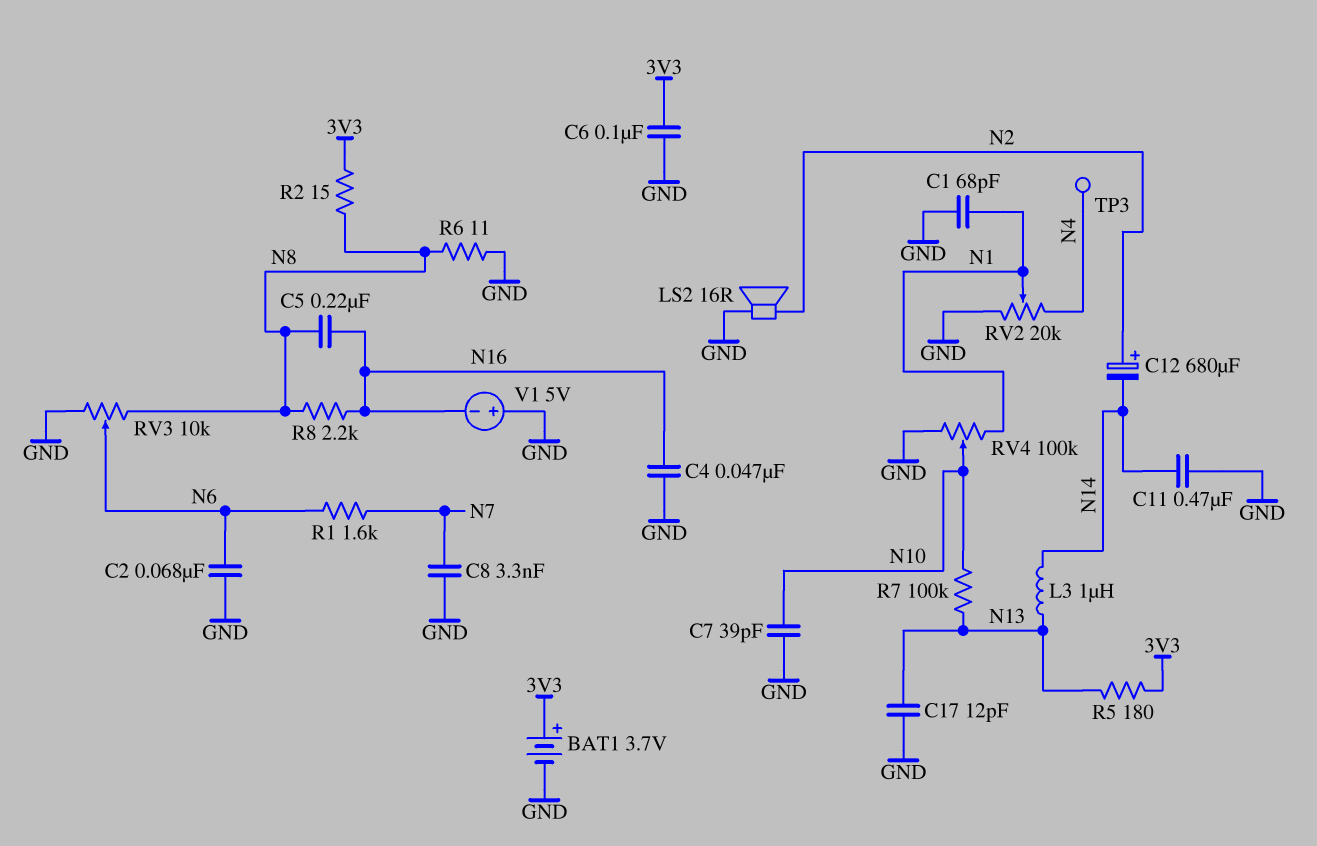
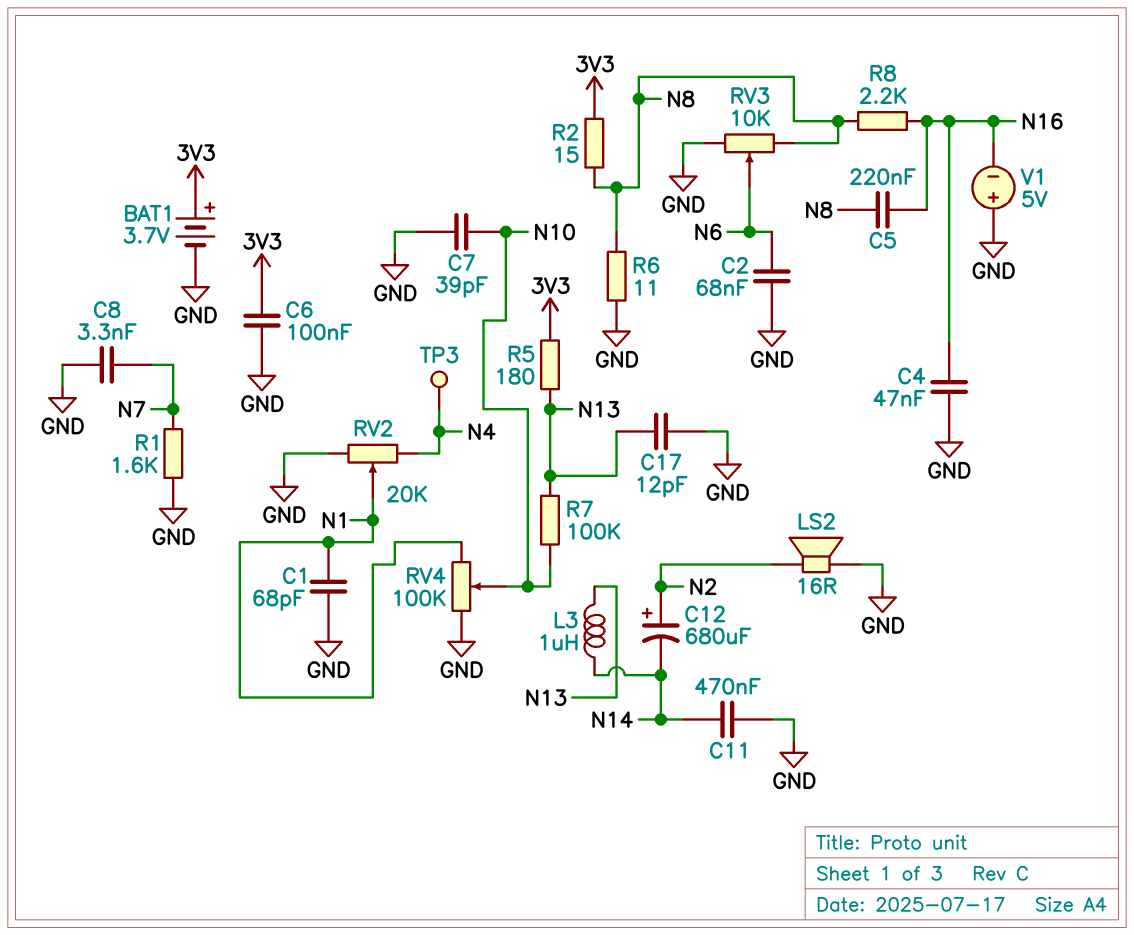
R1: 1.6k (N6, N7) -> 1.6k (GND, N7)

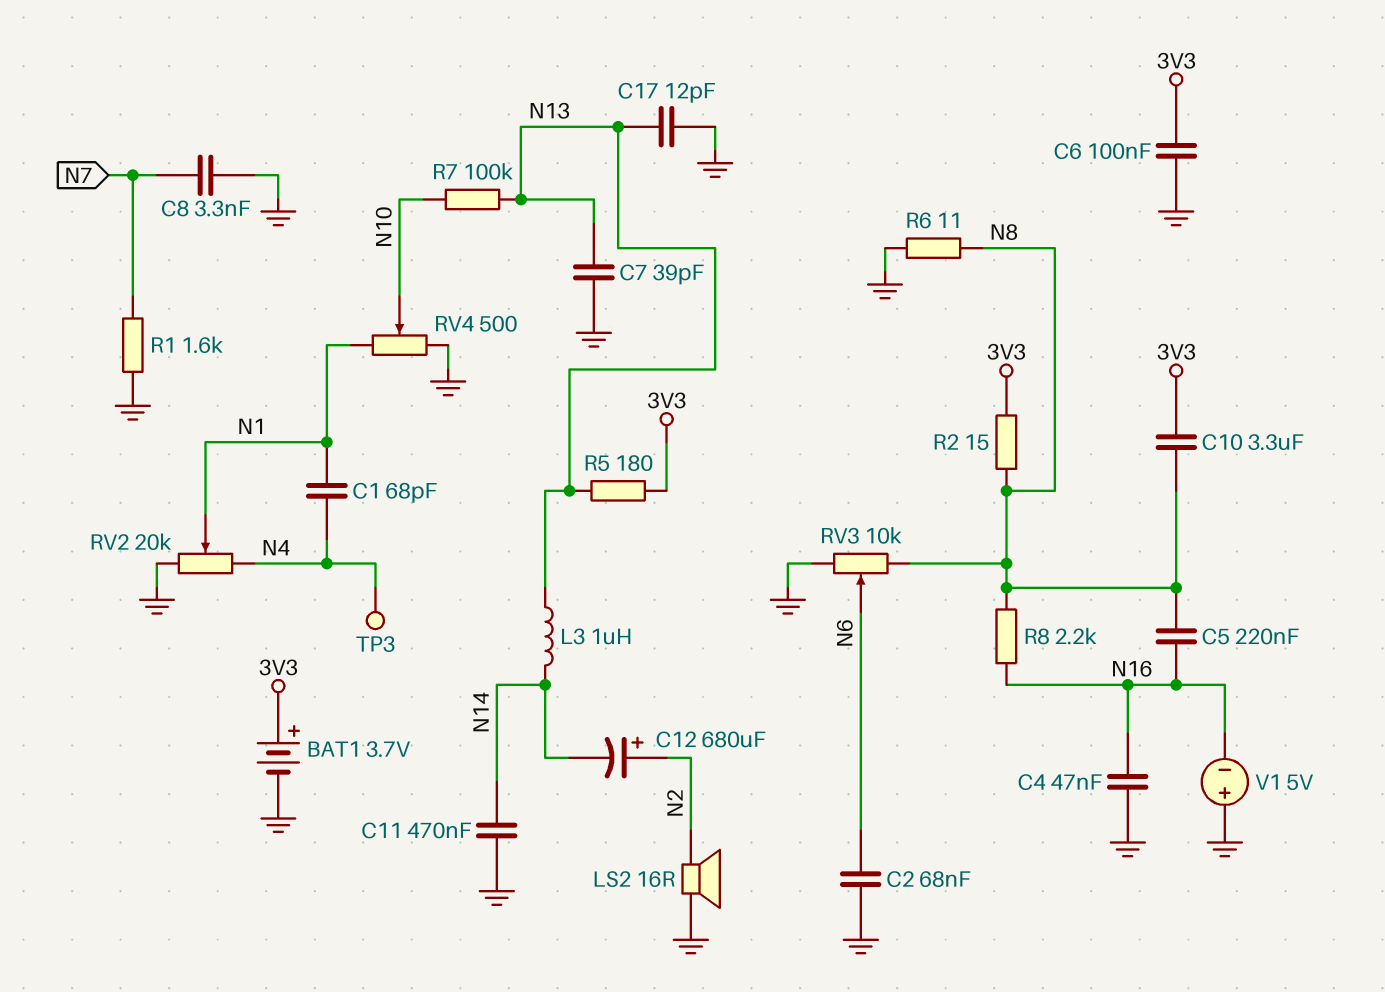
C1: 68pF (GND, N1) -> 68pF (N1, N4)
C7: 39pF (GND, N10) -> 39pF (GND, N13)
C10: none -> 3.3uF (3V3, N8)
RV4: 100k (GND, N1, wiper N10) -> 500 (GND, N1, wiper N10)

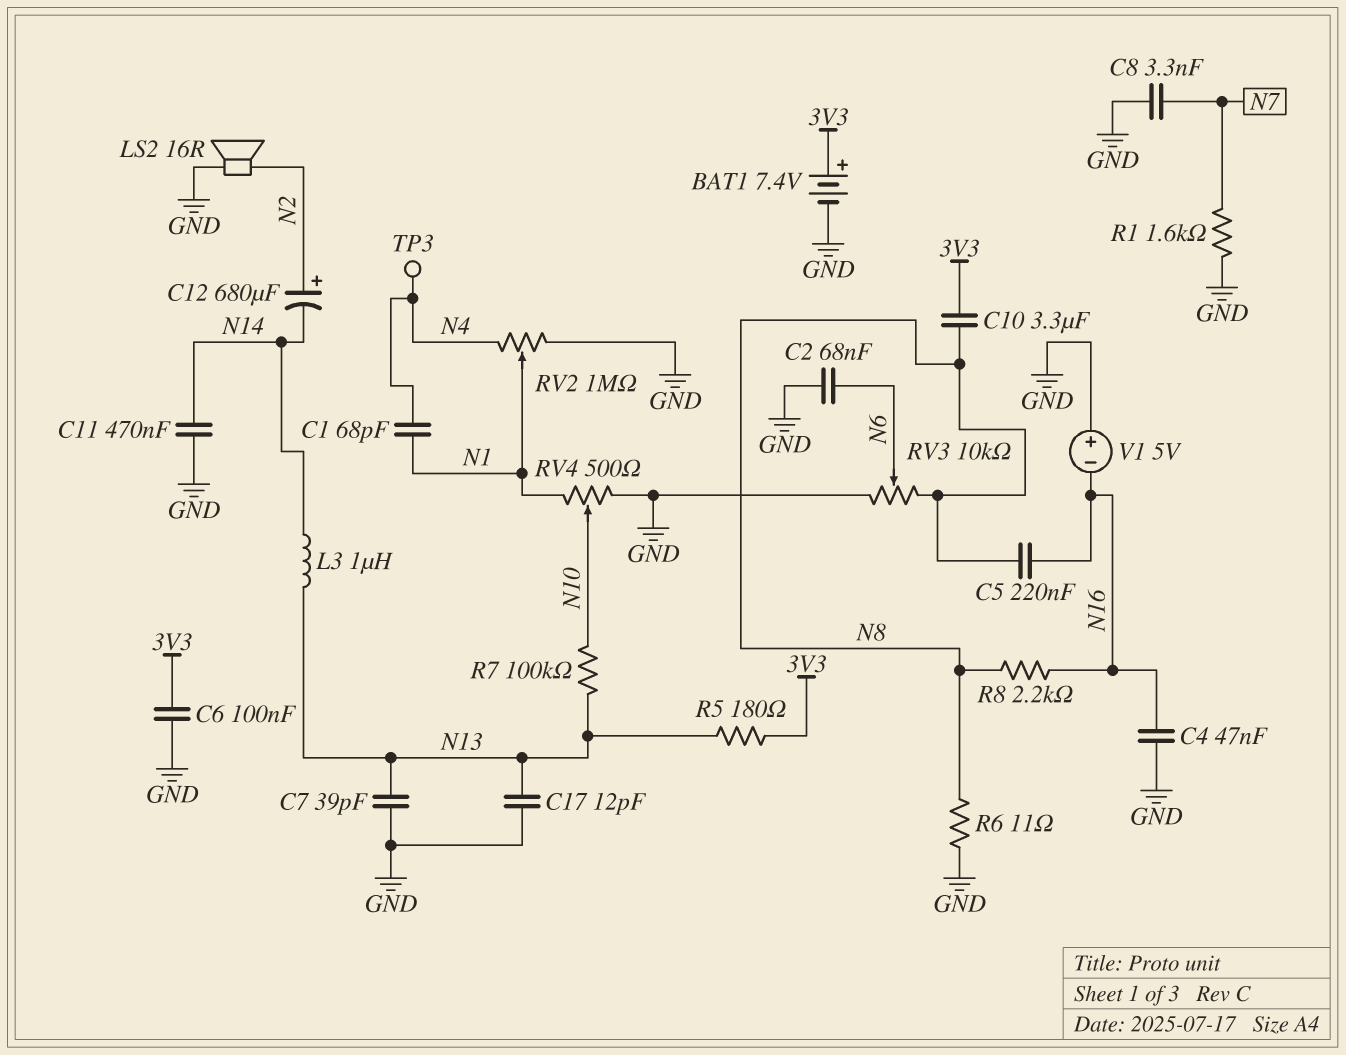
BAT1: 3.7V (plus 3V3, minus GND) -> 7.4V (plus 3V3, minus GND)
R2: 15 (3V3, N8) -> none
RV2: 20k (GND, N4, wiper N1) -> 1M (GND, N4, wiper N1)

